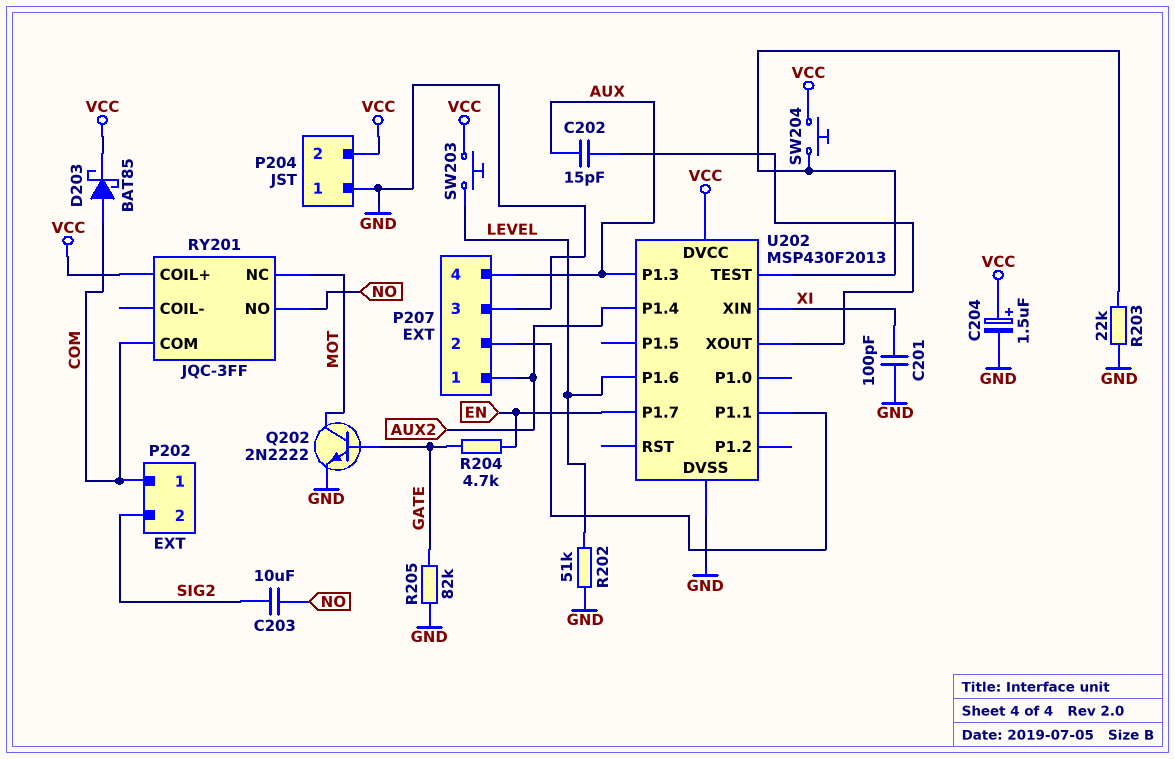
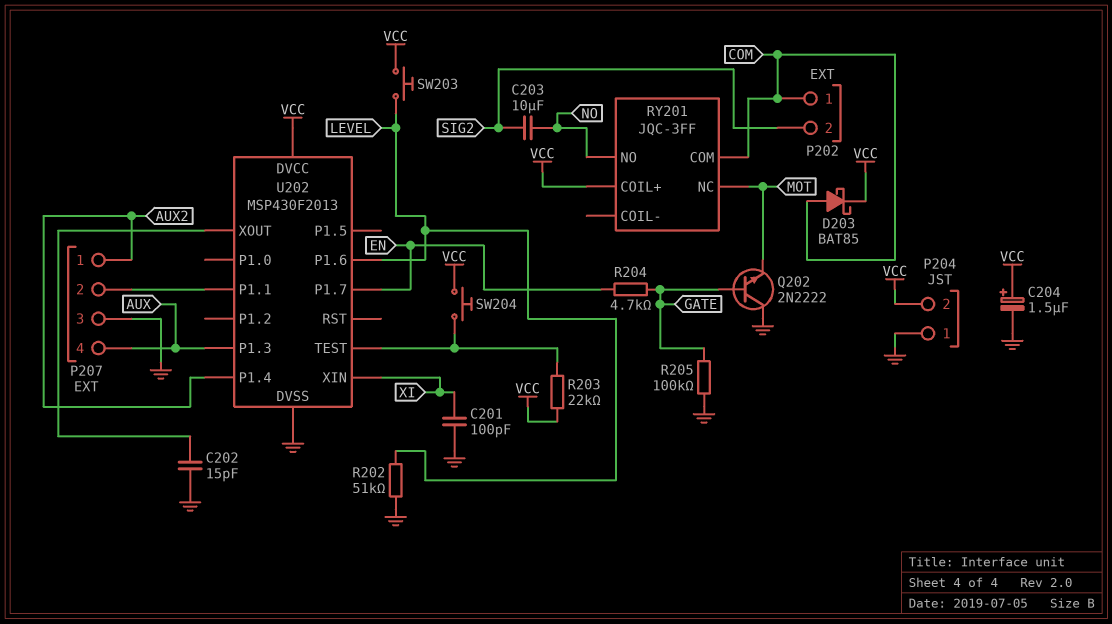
C202: 15pF (AUX, U202/XOUT) -> 15pF (GND, U202/XOUT)
Q202: NPN 2N2222 (B GATE, C MOT, E GND) -> NPN 2N2222 (B GATE, C GND, E MOT)
R203: 22k (GND, U202/TEST) -> 22k (U202/TEST, VCC)
R205: 82k (GATE, GND) -> 100k (GATE, GND)

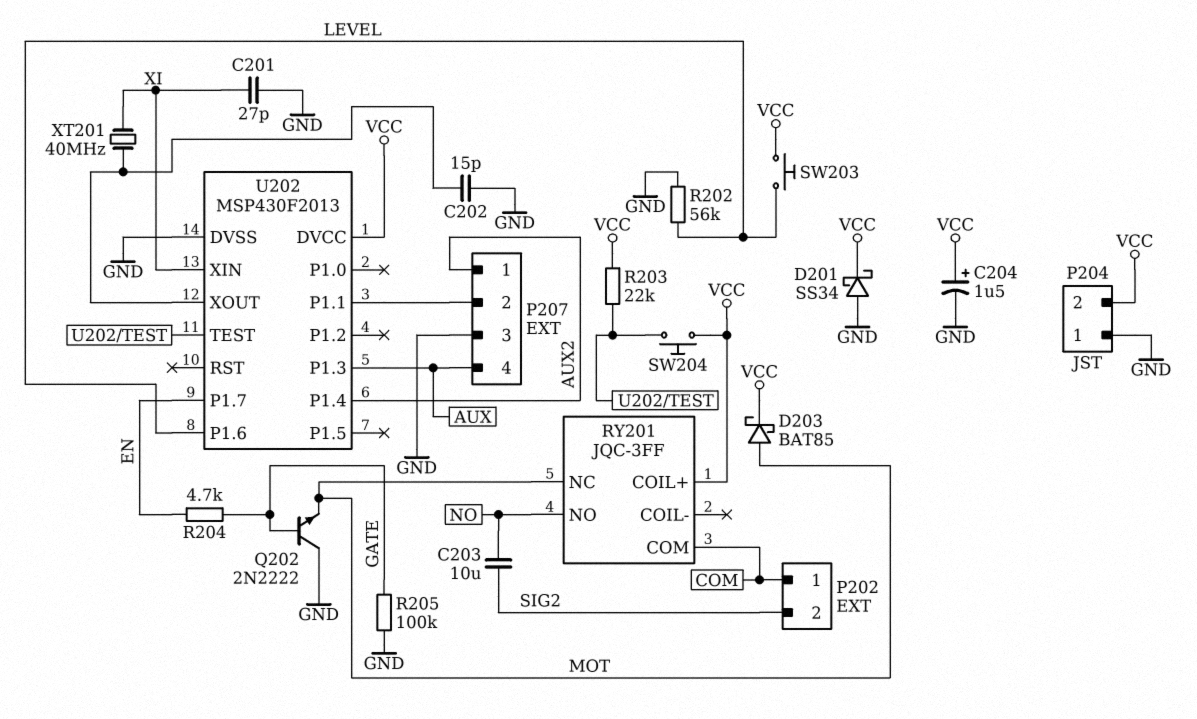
C201: 100pF (GND, XI) -> 27pF (GND, XI)
D201: none -> schottky SS34 (A GND, K VCC)
D203: schottky BAT85 (A COM, K VCC) -> schottky BAT85 (A MOT, K VCC)
R202: 51k (GND, LEVEL) -> 56k (GND, LEVEL)
XT201: none -> 40MHz (U202/XOUT, XI)

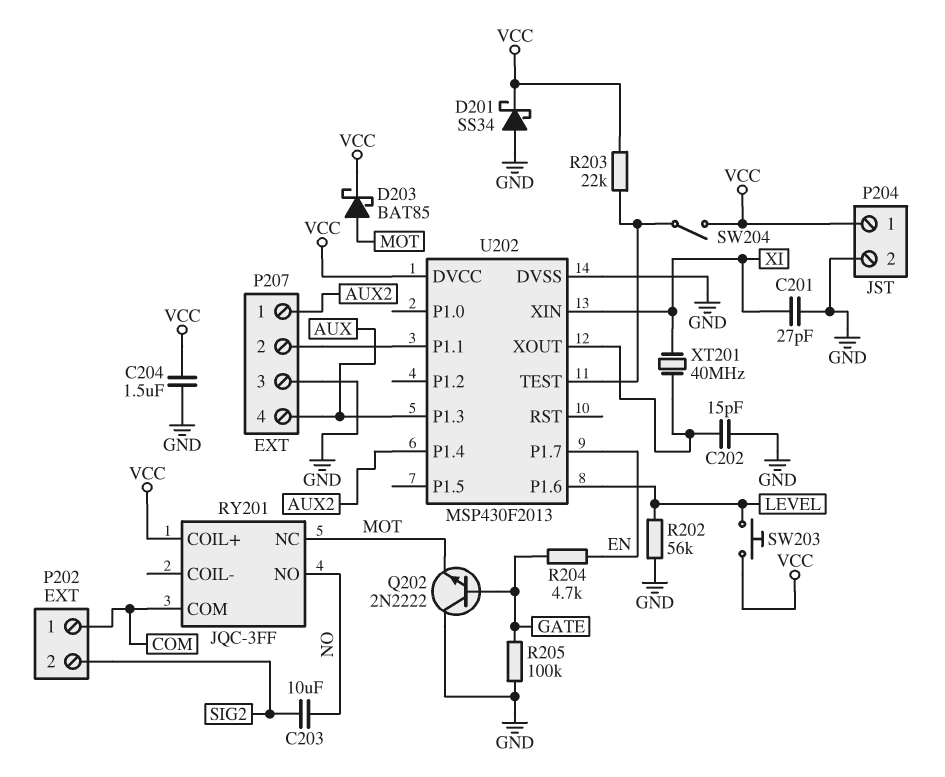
C204: 1.5uF (plus VCC, minus GND) -> 1.5uF (GND, VCC)
P204 pin 1: GND -> VCC
P204 pin 2: VCC -> GND
SW204: button (U202/TEST, VCC) -> switch (U202/TEST, VCC)

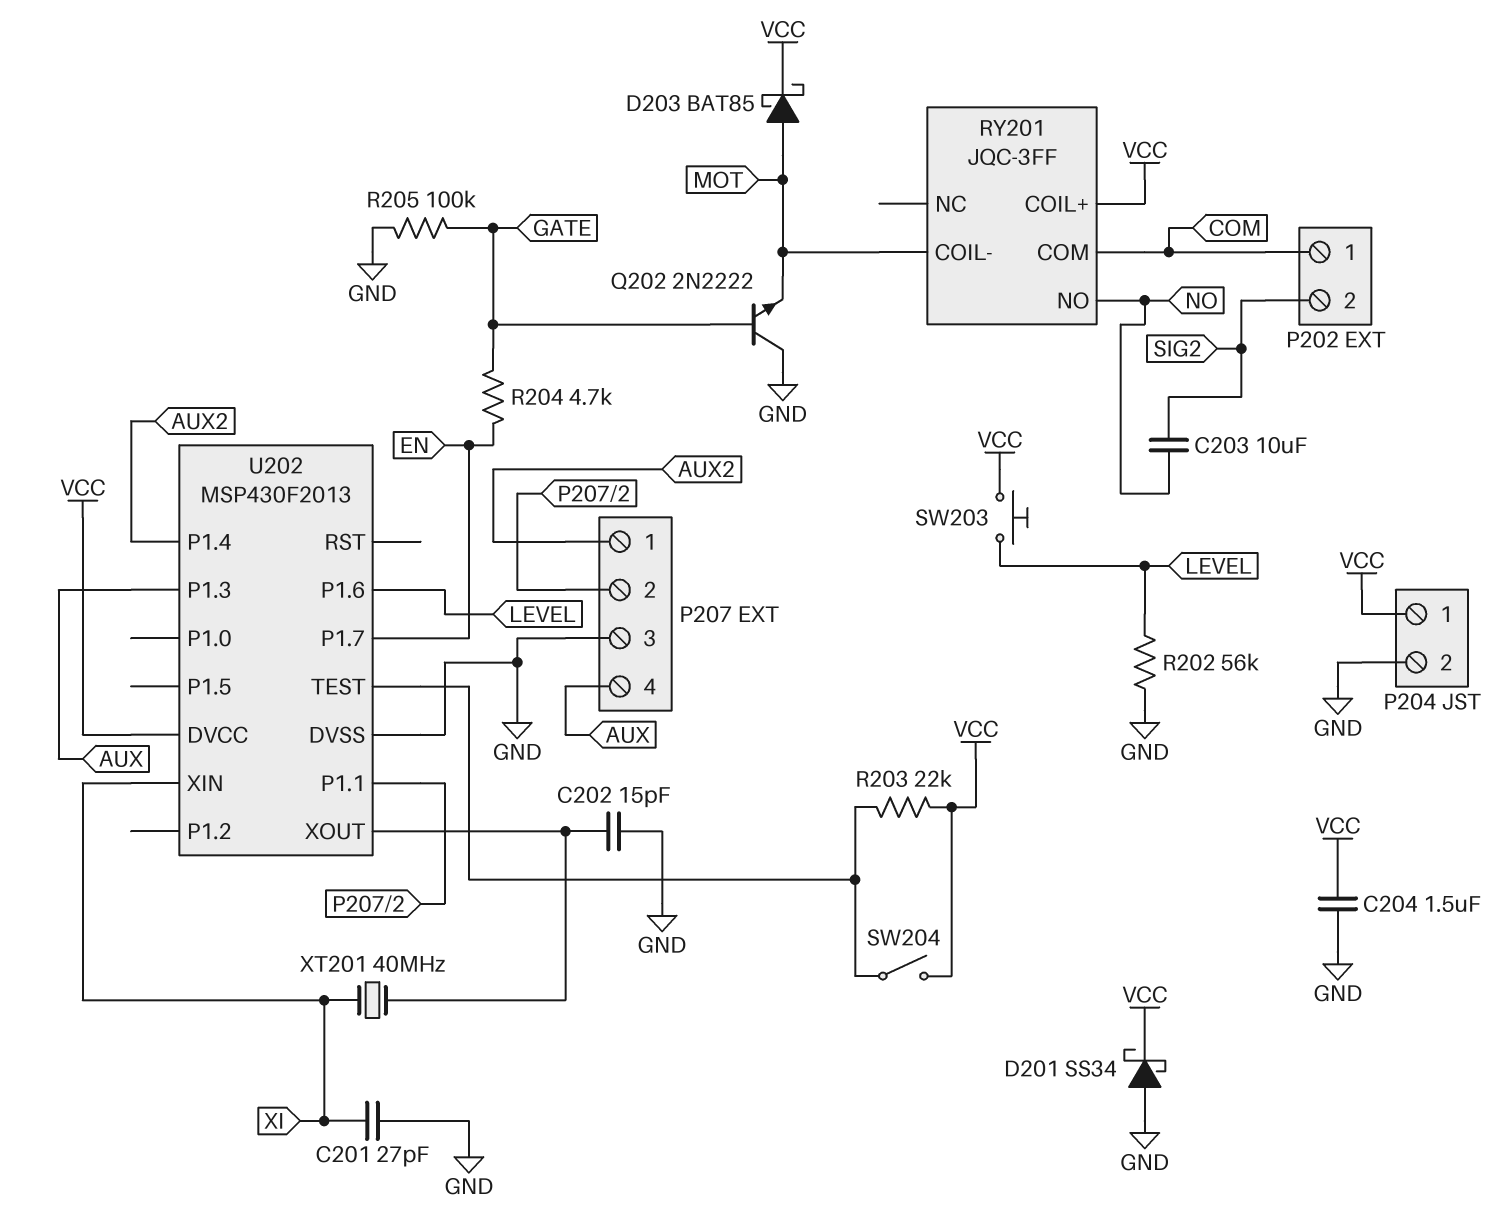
RY201 pin COIL-: none -> MOT
RY201 pin NC: MOT -> none

